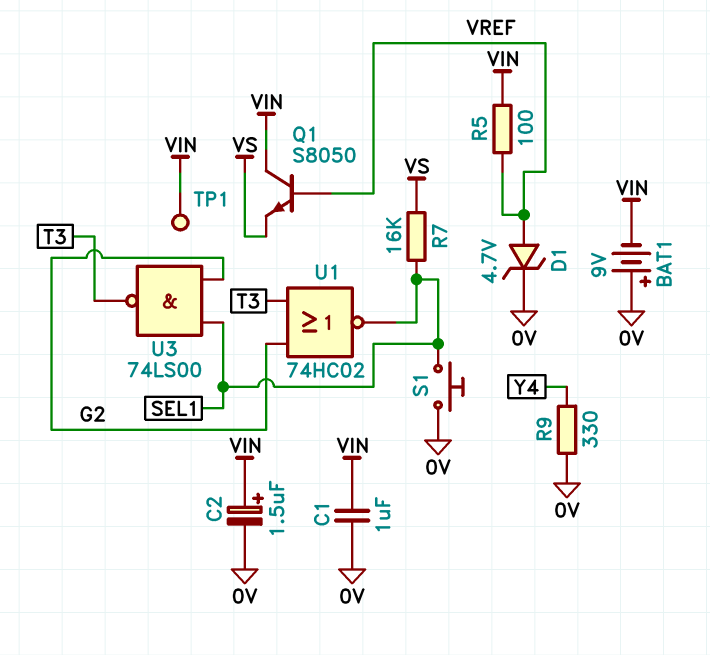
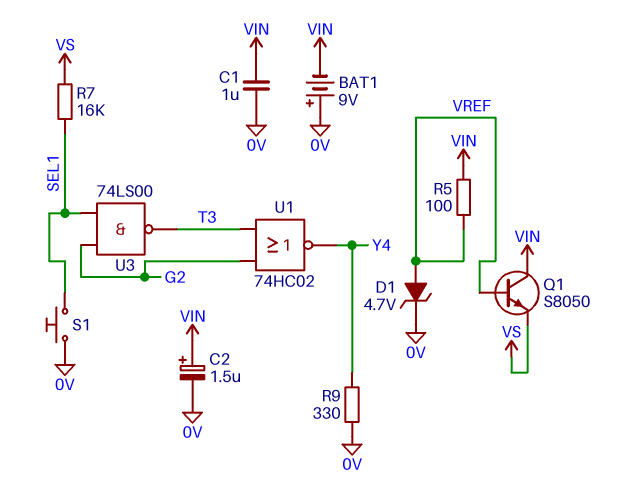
TP1: test point (VIN) -> none
U1: NOR 74HC02 (in G2, in T3, out SEL1) -> NOR 74HC02 (in G2, in T3, out Y4)

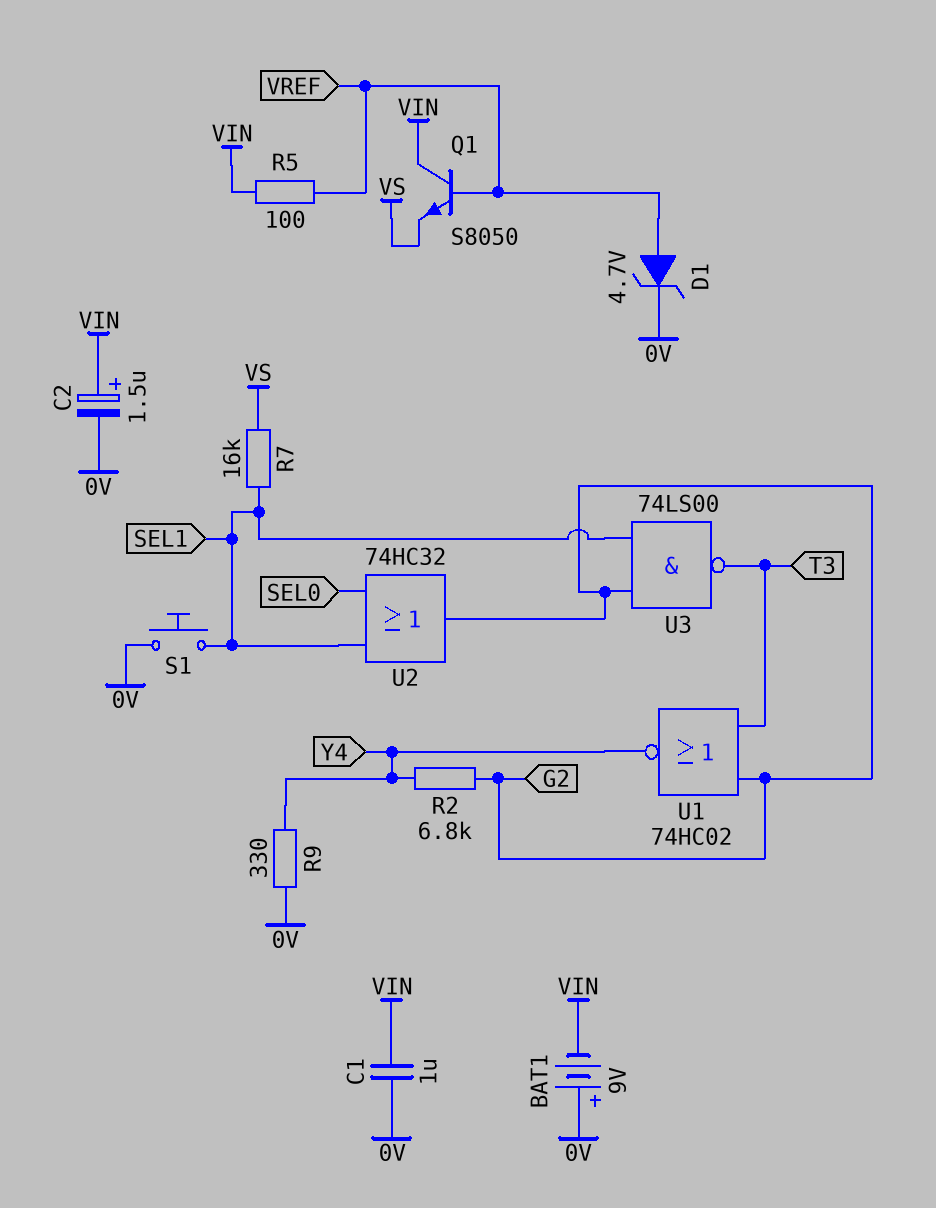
R2: none -> 6.8k (G2, Y4)
U2: none -> OR 74HC32 (in SEL0, in SEL1, out G2)

